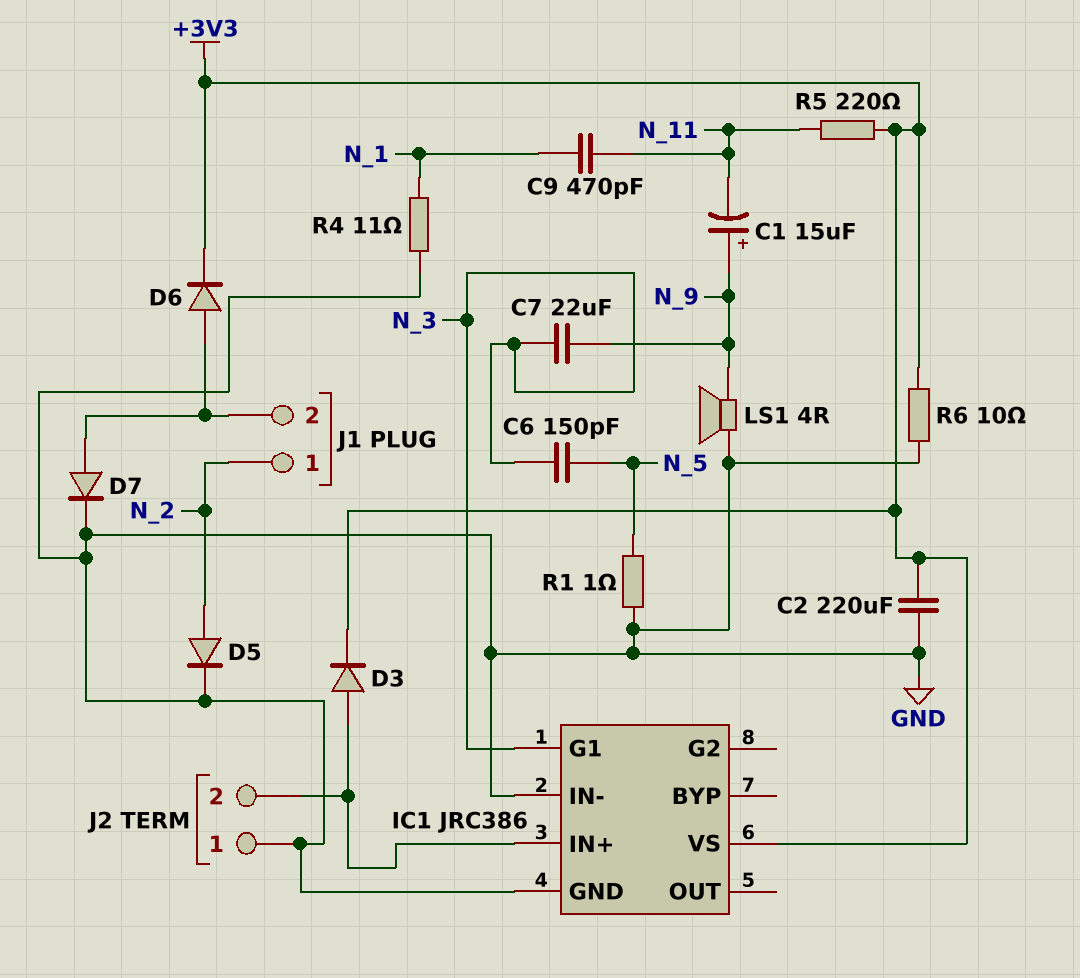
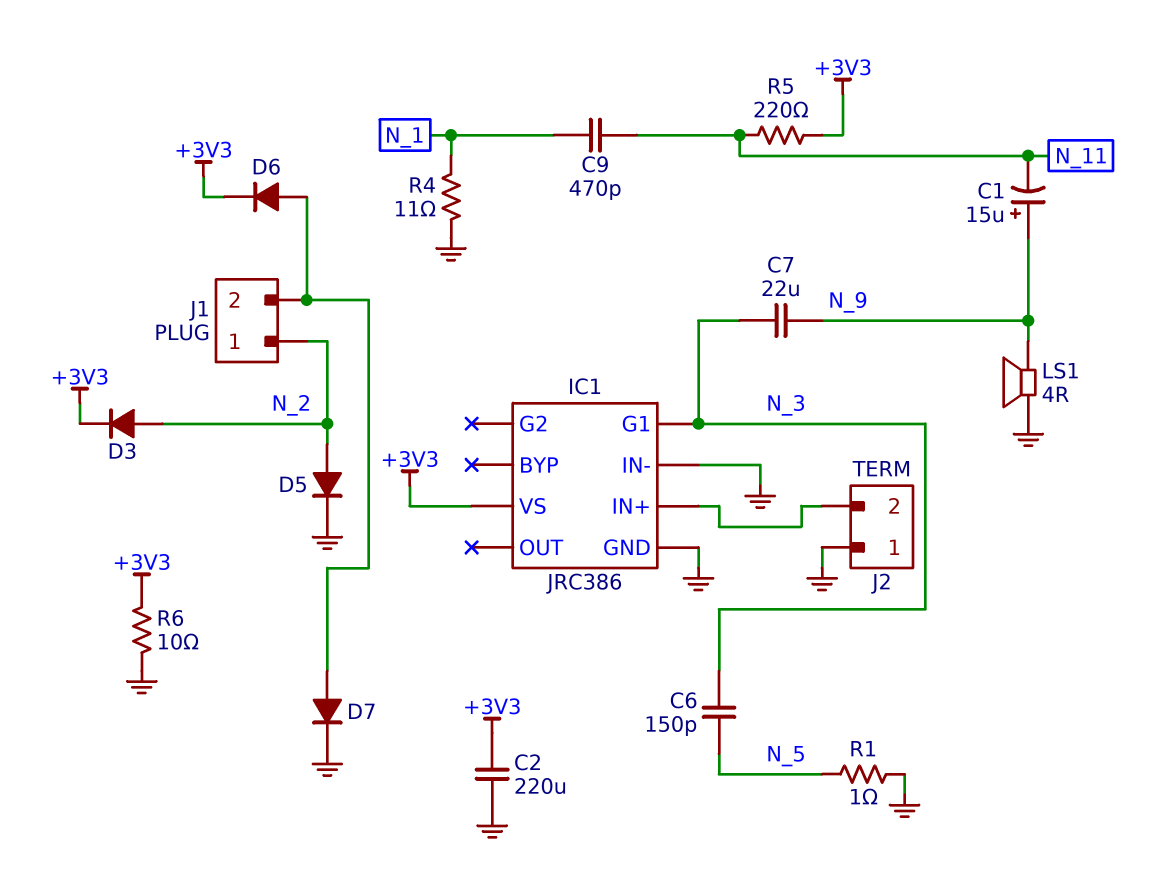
D3: diode (A IC1/IN+, K +3V3) -> diode (A N_2, K +3V3)

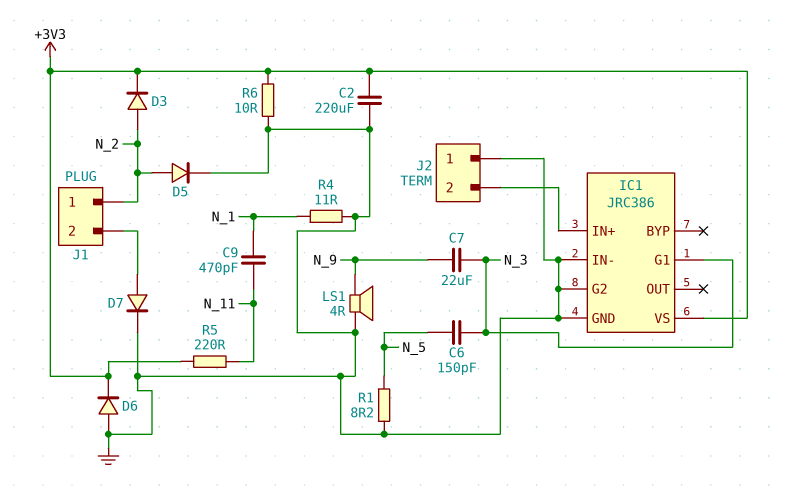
C1: 15uF (plus N_9, minus N_11) -> none
D6: diode (A J1/2, K +3V3) -> diode (A GND, K +3V3)
IC1 pin G2: none -> GND
R1: 1 (GND, N_5) -> 8.2 (GND, N_5)

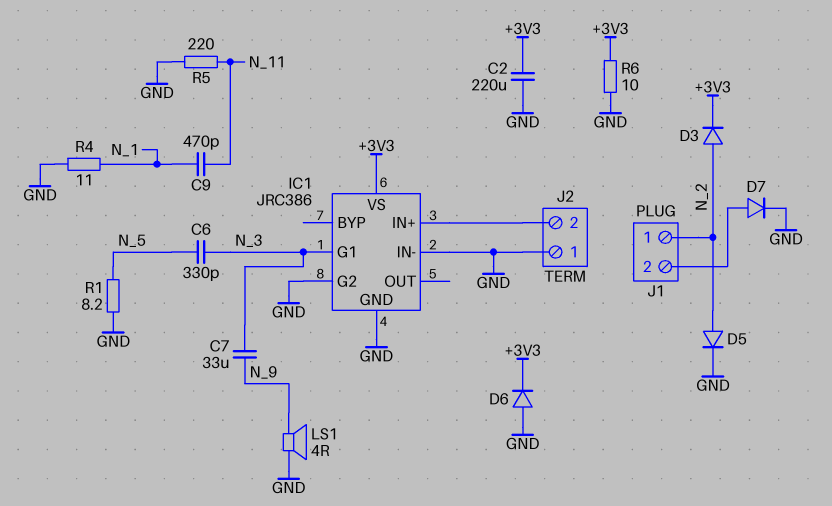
C6: 150pF (N_3, N_5) -> 330pF (N_3, N_5)
C7: 22uF (N_3, N_9) -> 33uF (N_3, N_9)
R5: 220 (+3V3, N_11) -> 220 (GND, N_11)

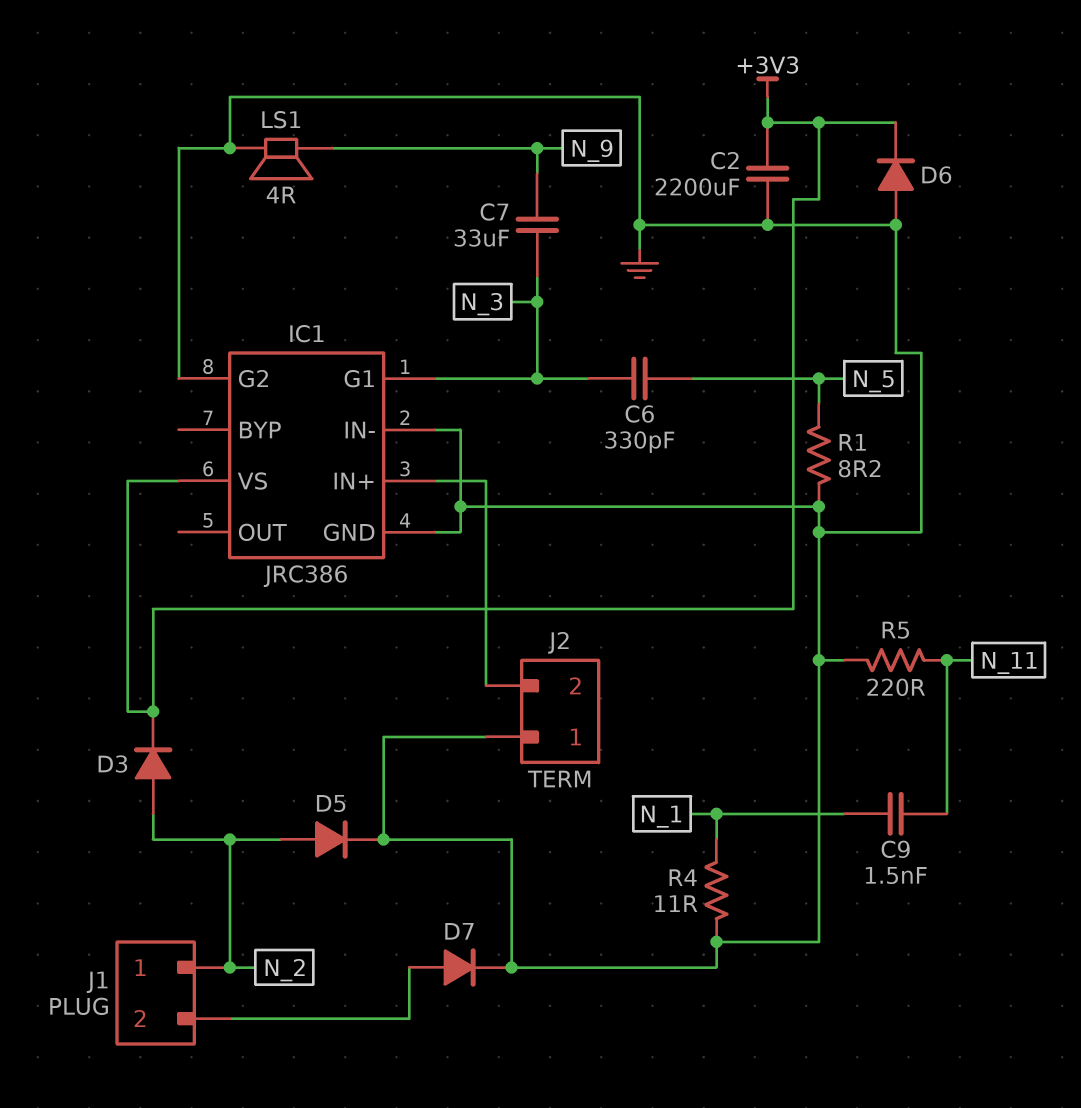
C2: 220uF (+3V3, GND) -> 2200uF (+3V3, GND)
C9: 470pF (N_1, N_11) -> 1.5nF (N_1, N_11)
R6: 10 (+3V3, GND) -> none

